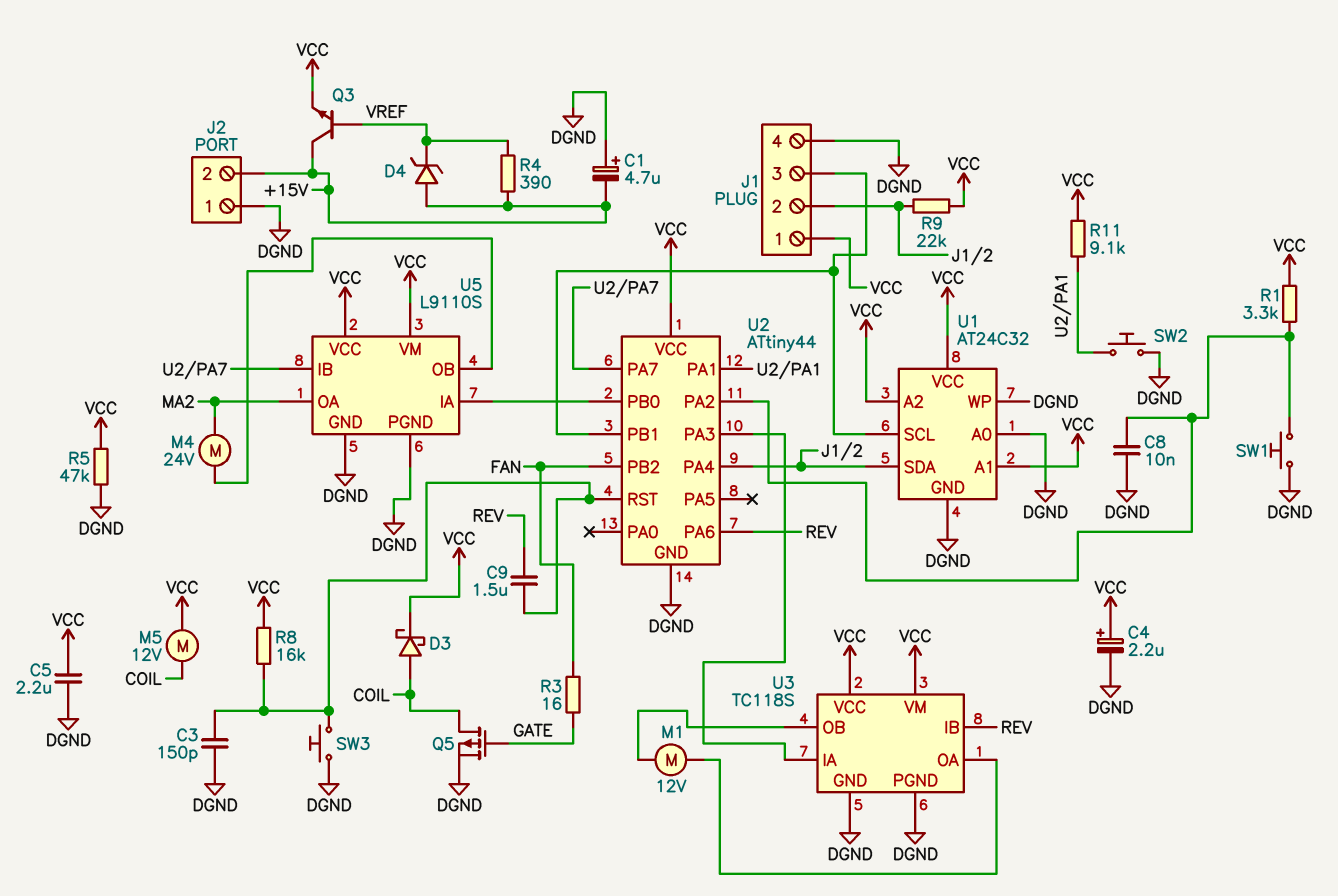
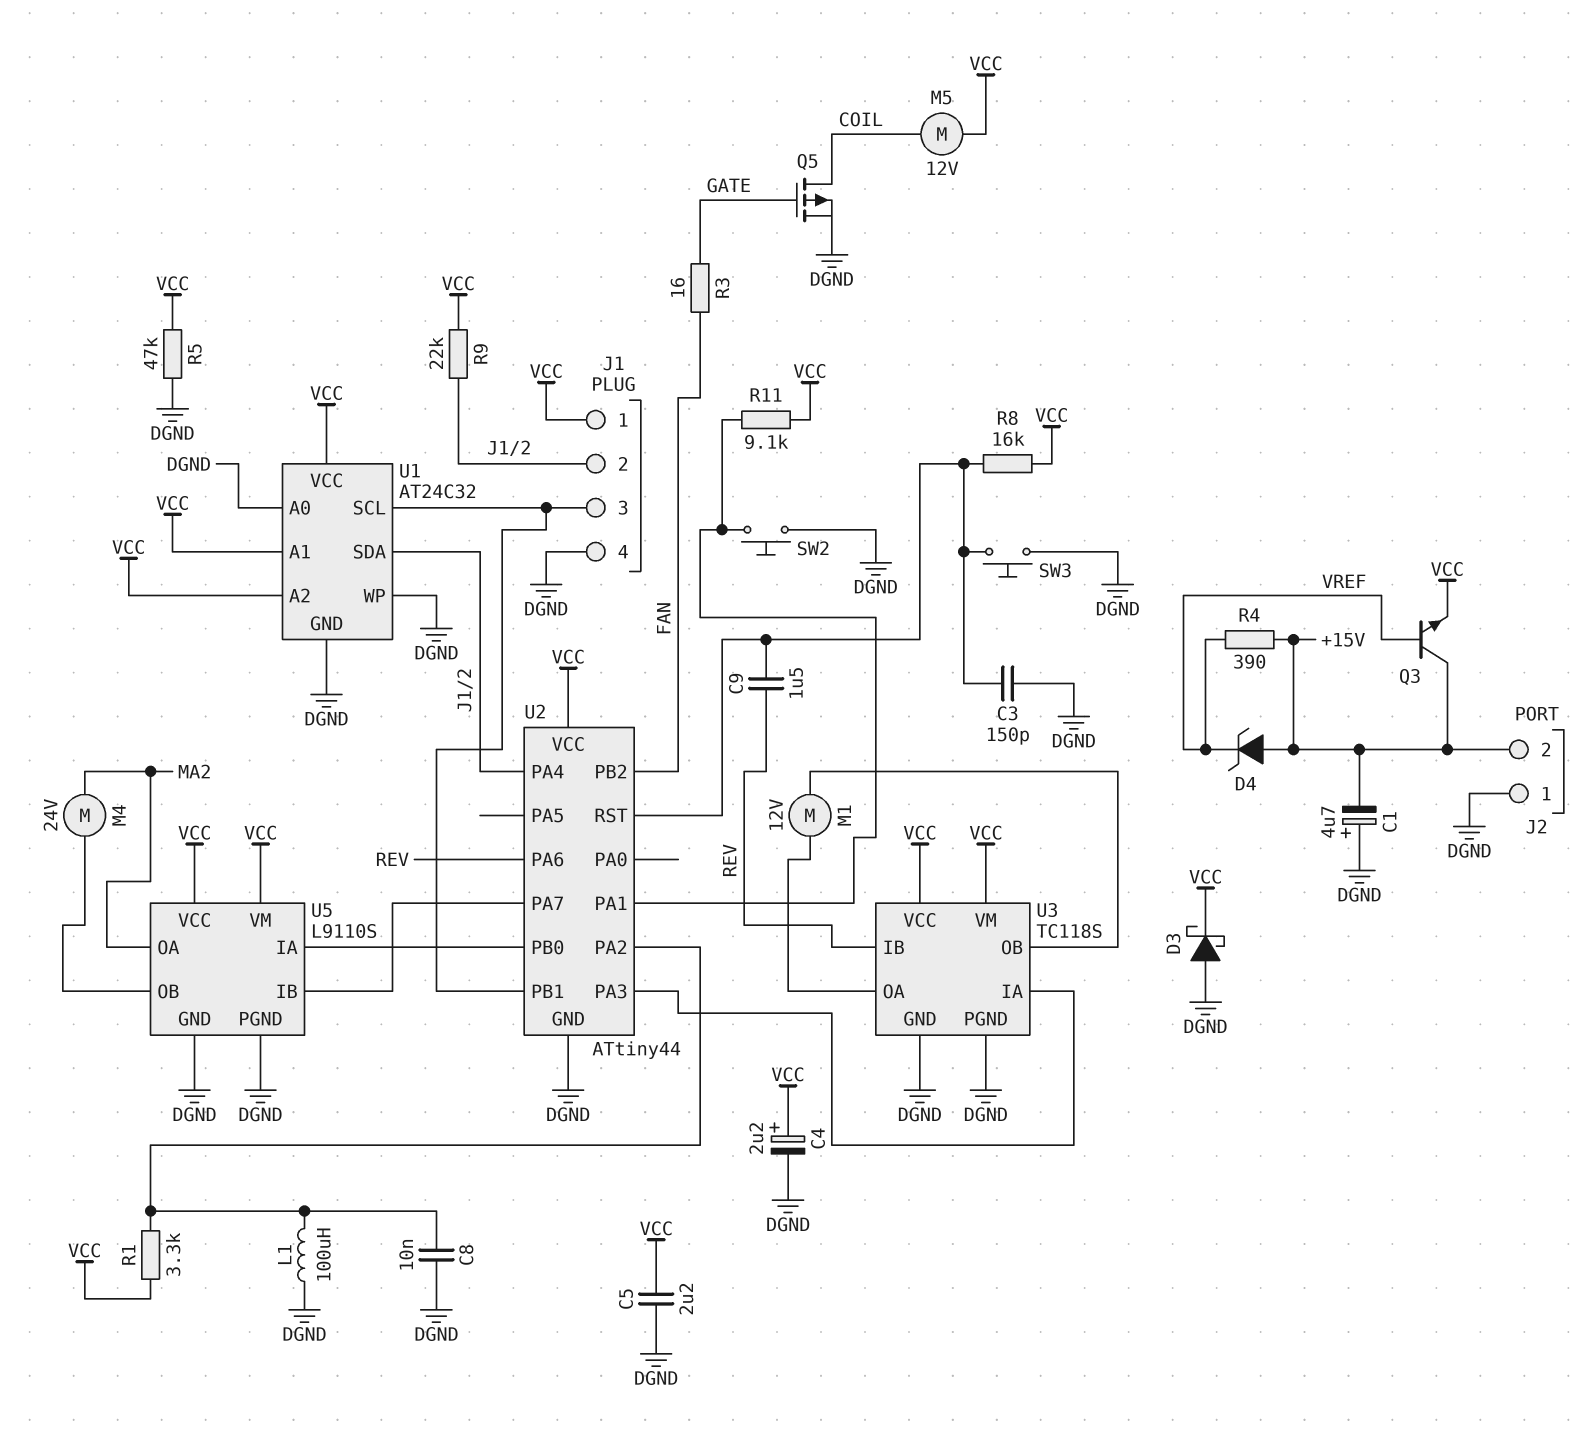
D3: schottky (A COIL, K VCC) -> schottky (A DGND, K VCC)
L1: none -> 100uH (DGND, U2/PA2)
SW1: button (DGND, U2/PA2) -> none

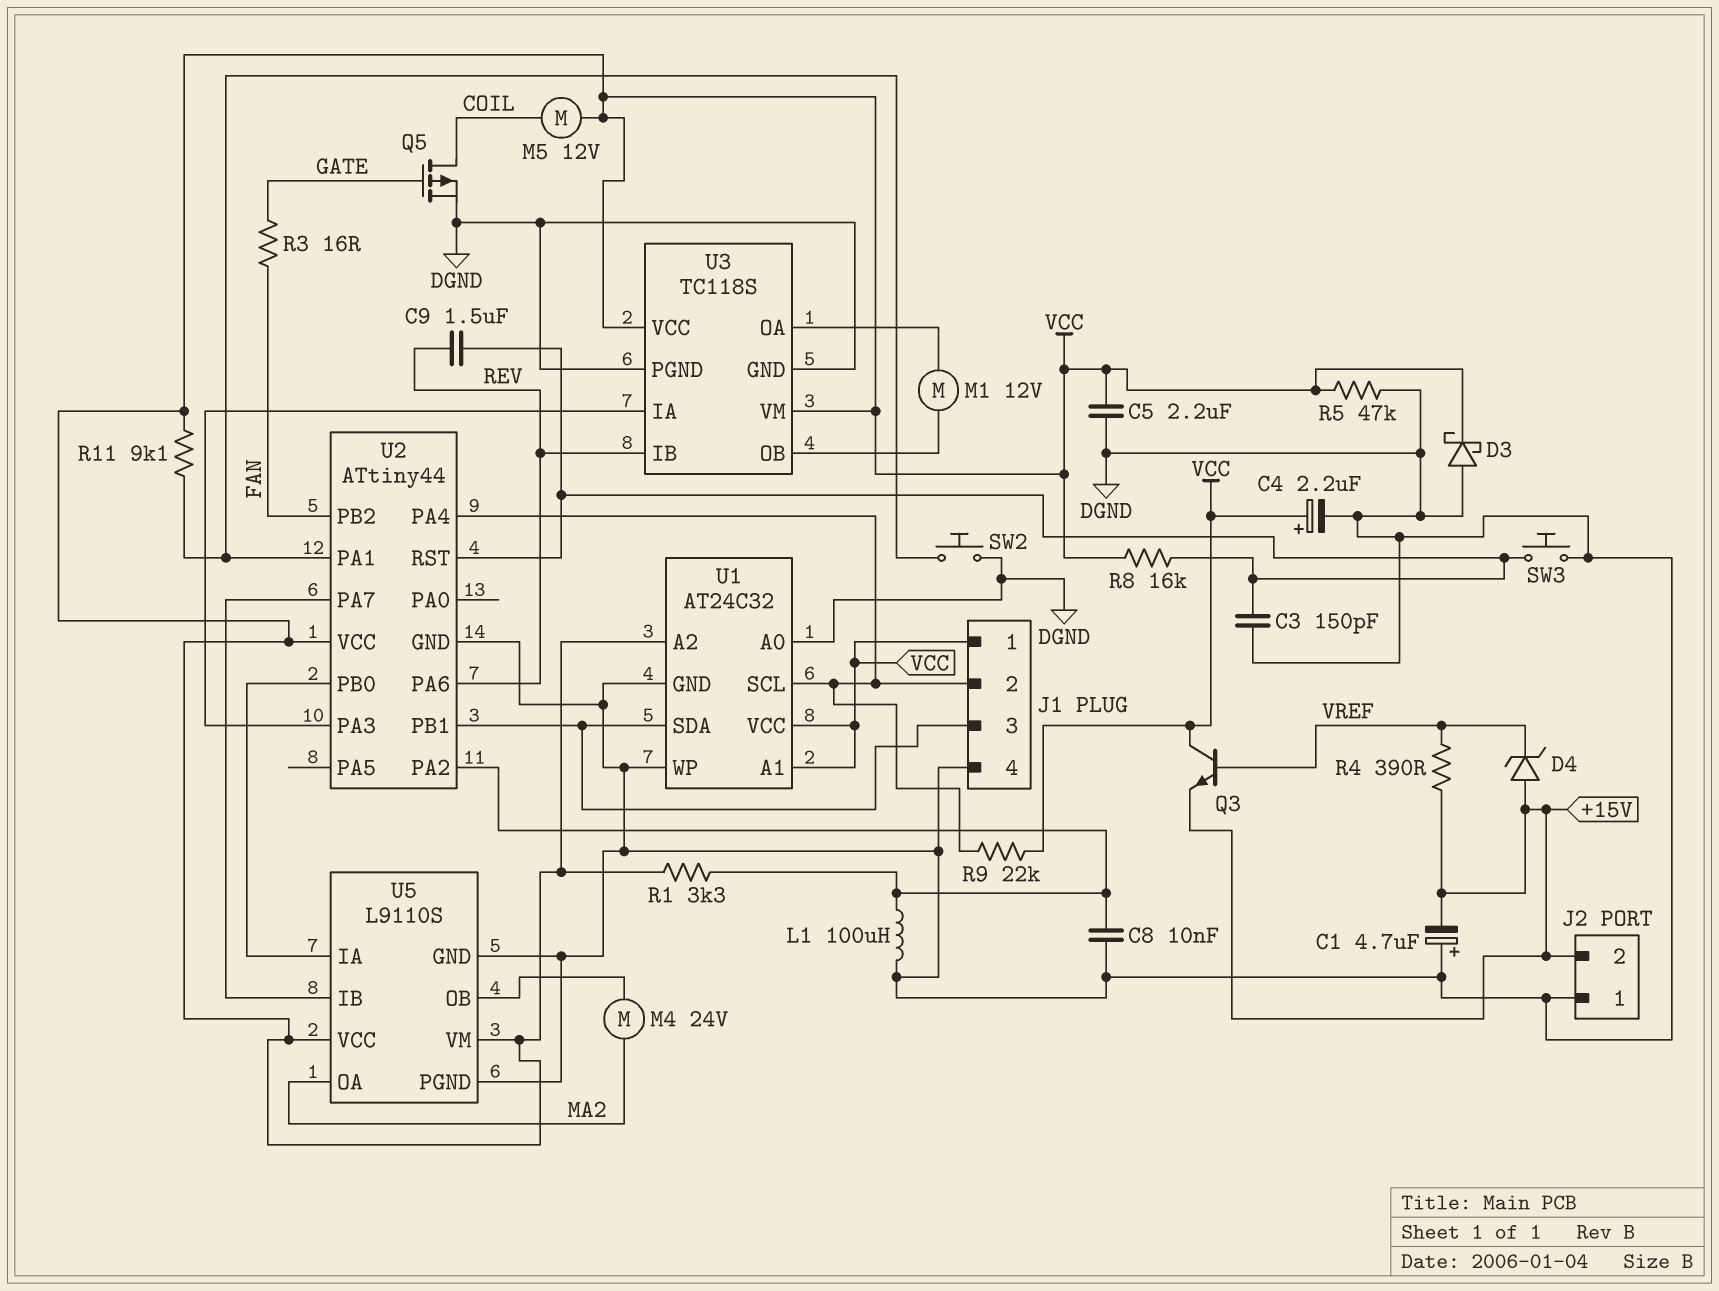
Q3: NPN (B VREF, C +15V, E VCC) -> NPN (B VREF, C VCC, E +15V)
U1 pin SCL: J1/3 -> J1/2
U1 pin SDA: J1/2 -> J1/3

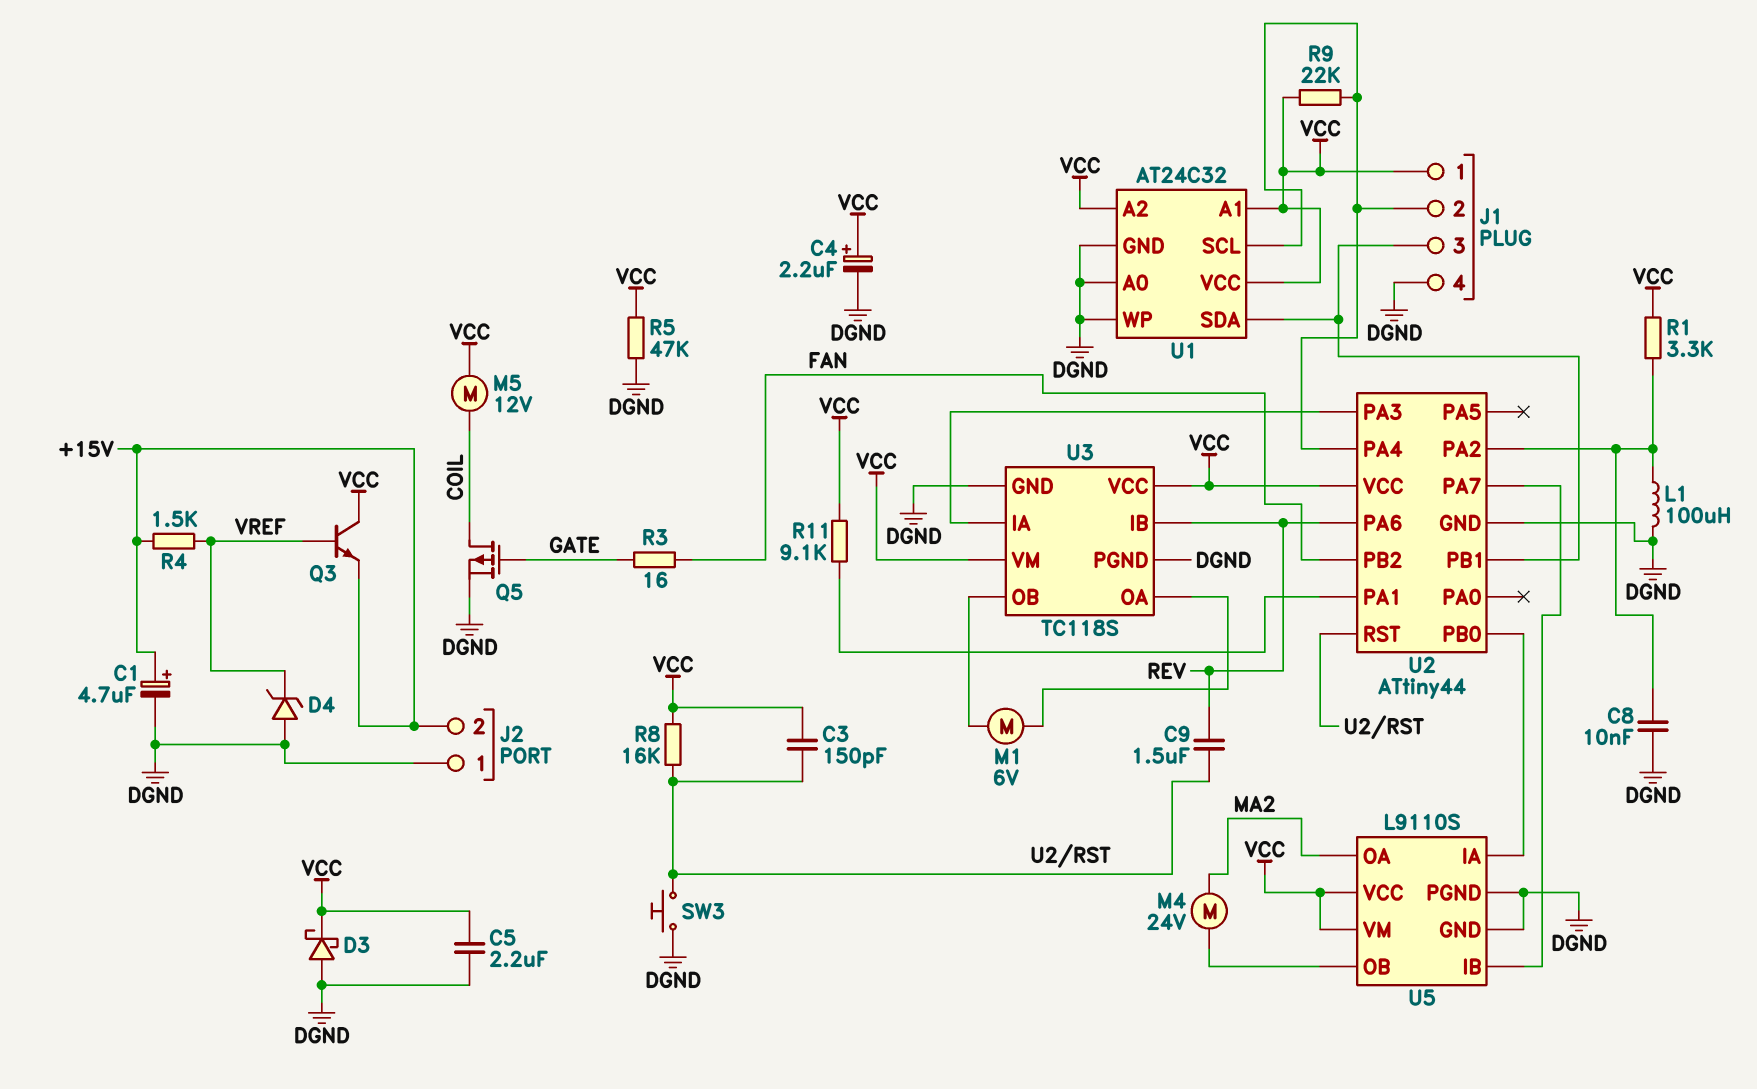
C1: 4.7uF (plus DGND, minus +15V) -> 4.7uF (plus +15V, minus DGND)
C3: 150pF (DGND, U2/RST) -> 150pF (U2/RST, VCC)
D4: zener (A +15V, K VREF) -> zener (A DGND, K VREF)
M1: motor 12V (U3/OA, U3/OB) -> motor 6V (U3/OA, U3/OB)
R4: 390 (+15V, VREF) -> 1.5k (+15V, VREF)
SW2: button (DGND, U2/PA1) -> none

